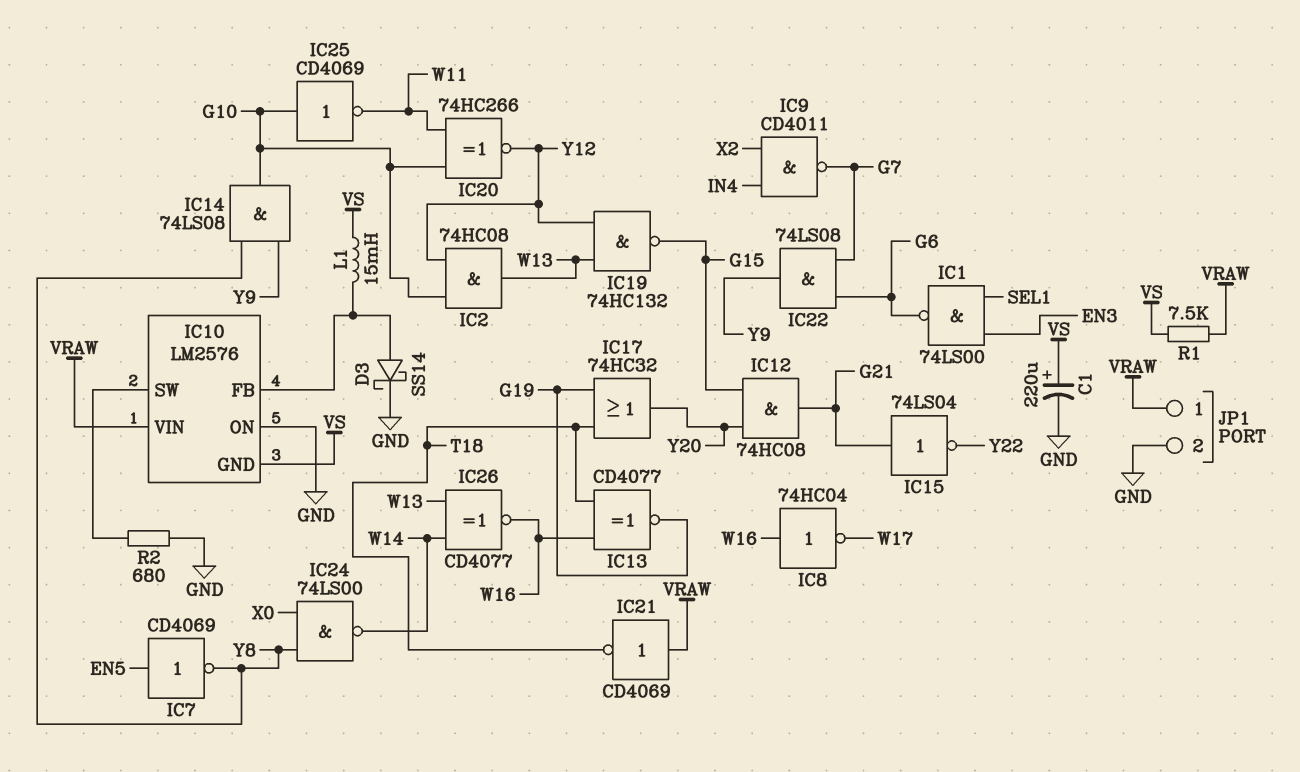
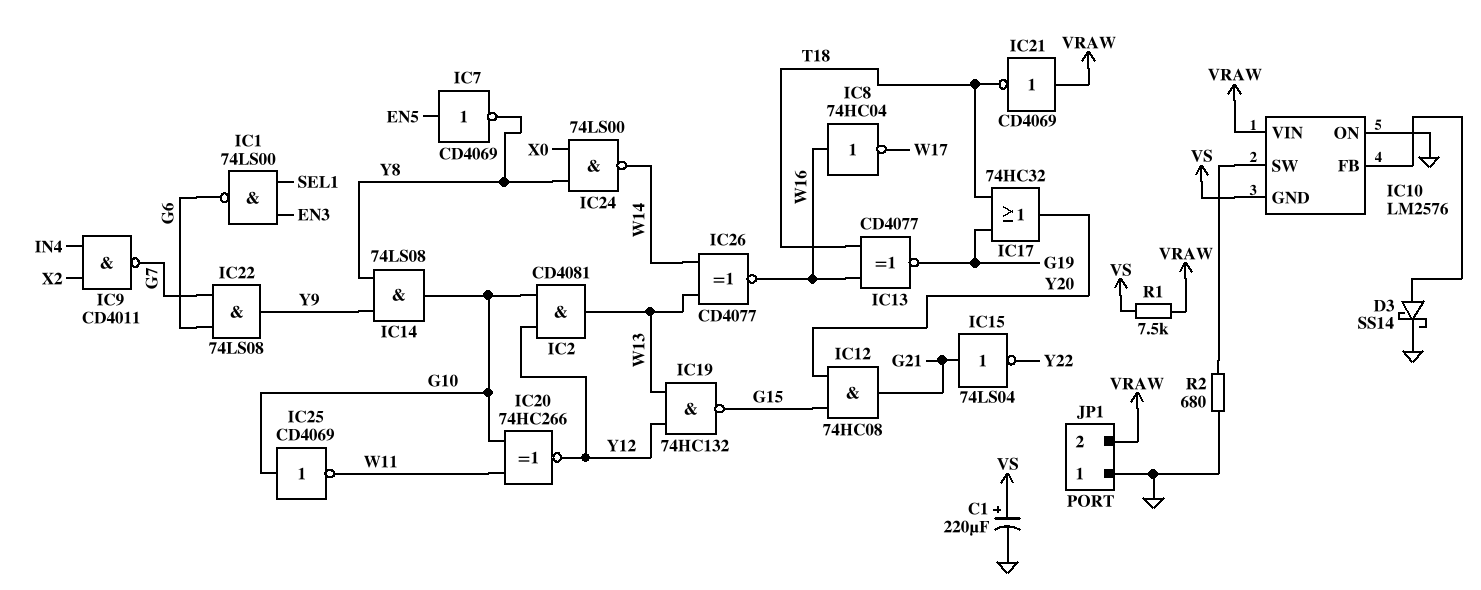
IC2: AND 74HC08 (in G10, in Y12, out W13) -> AND CD4081 (in G10, in Y12, out W13)
JP1 pin 1: VRAW -> GND
JP1 pin 2: GND -> VRAW
L1: 15mH (IC10/FB, VS) -> none

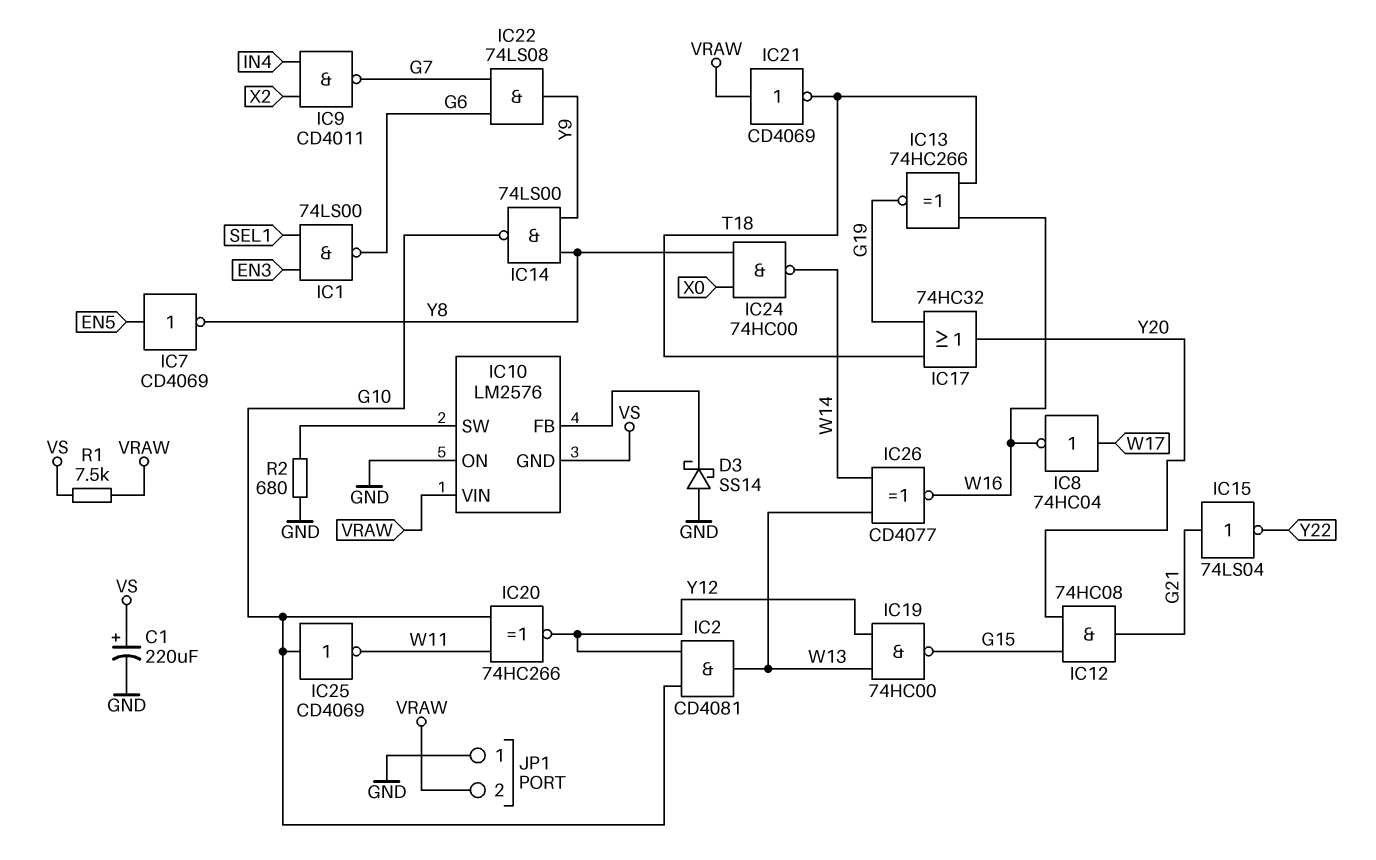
D3: schottky SS14 (A IC10/FB, K GND) -> schottky SS14 (A GND, K IC10/FB)
IC8: NOT 74HC04 (in W16, out W17) -> NOT 74HC04 (in W17, out W16)
IC13: XNOR CD4077 (in T18, in W16, out G19) -> XNOR 74HC266 (in T18, in W16, out G19)
IC14: AND 74LS08 (in Y8, in Y9, out G10) -> NAND 74LS00 (in Y8, in Y9, out G10)
IC19: NAND 74HC132 (in W13, in Y12, out G15) -> NAND 74HC00 (in W13, in Y12, out G15)
IC24: NAND 74LS00 (in X0, in Y8, out W14) -> NAND 74HC00 (in X0, in Y8, out W14)

